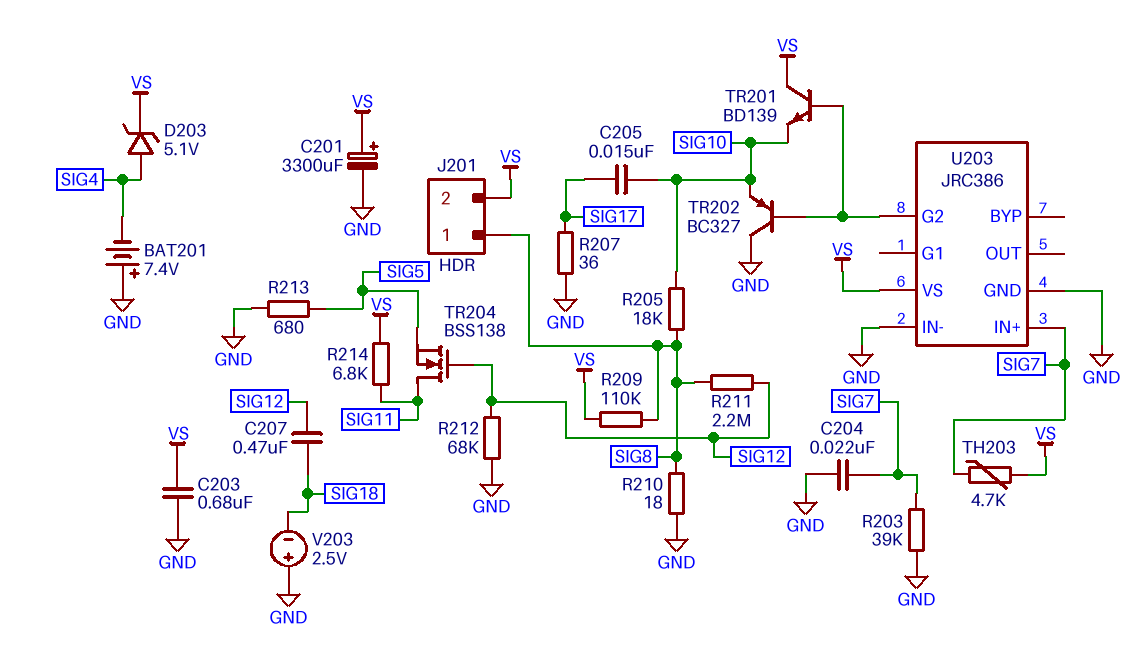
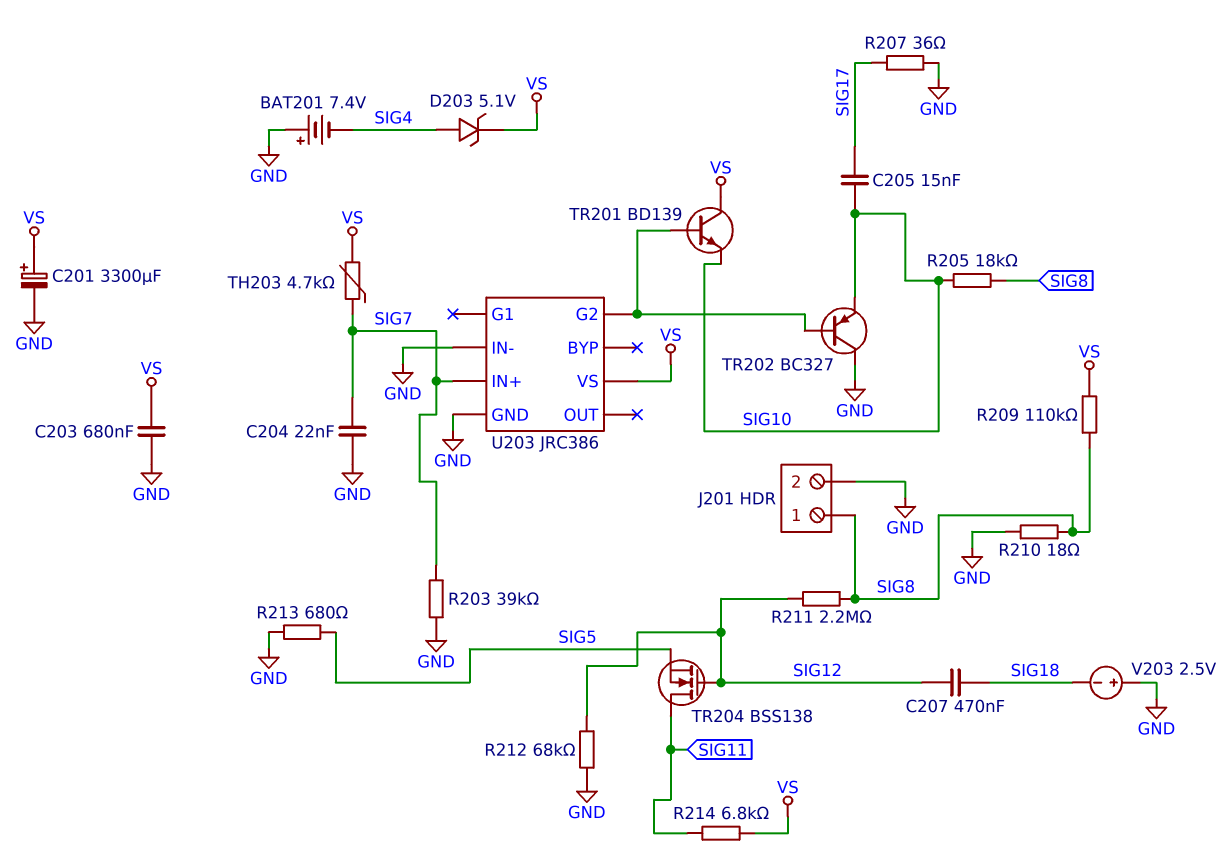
J201 pin 2: VS -> GND

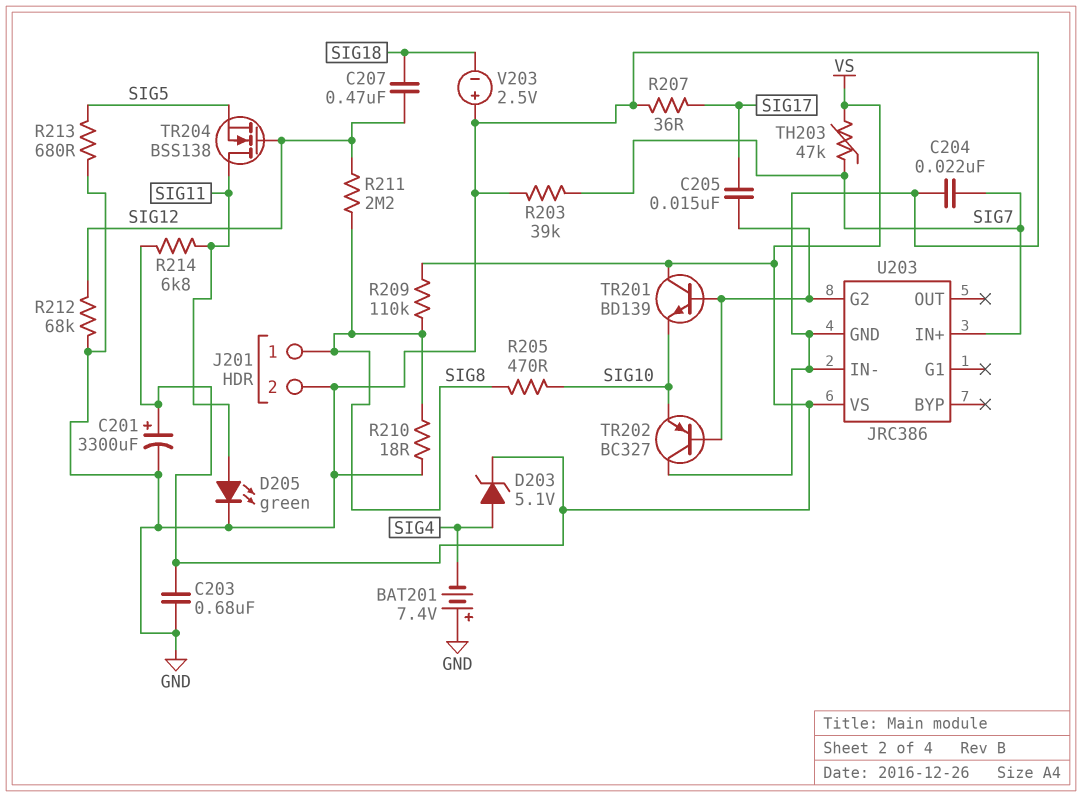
C205: 15nF (SIG10, SIG17) -> 15nF (SIG17, U203/G2)
D205: none -> LED green (A SIG11, K GND)
R205: 18k (SIG8, SIG10) -> 470 (SIG8, SIG10)
TH203: 4.7k (SIG7, VS) -> 47k (SIG7, VS)

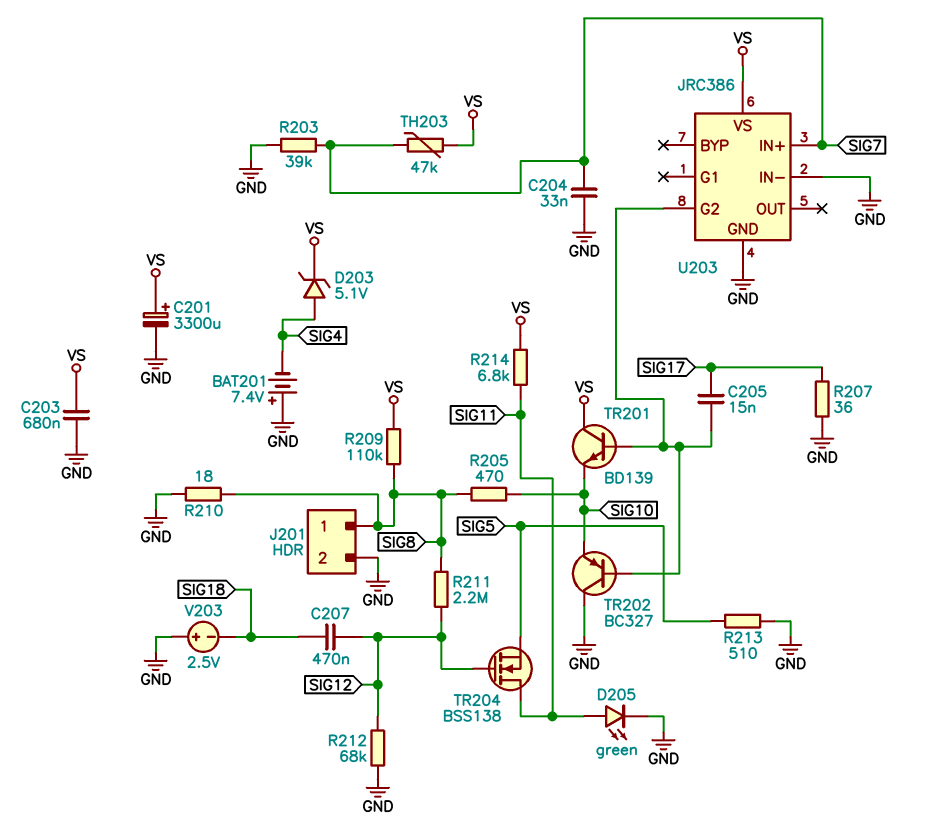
C204: 22nF (GND, SIG7) -> 33nF (GND, SIG7)
R213: 680 (GND, SIG5) -> 510 (GND, SIG5)

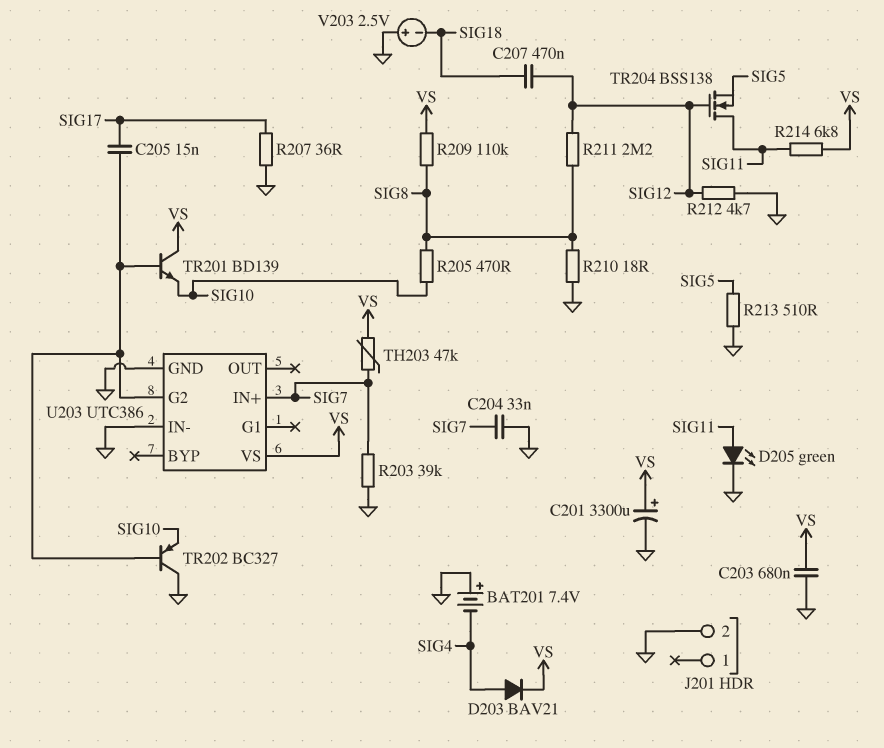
D203: zener 5.1V (A SIG4, K VS) -> diode BAV21 (A SIG4, K VS)
J201 pin 1: SIG8 -> none
R212: 68k (GND, SIG12) -> 4.7k (GND, SIG12)
U203: JRC386 -> UTC386

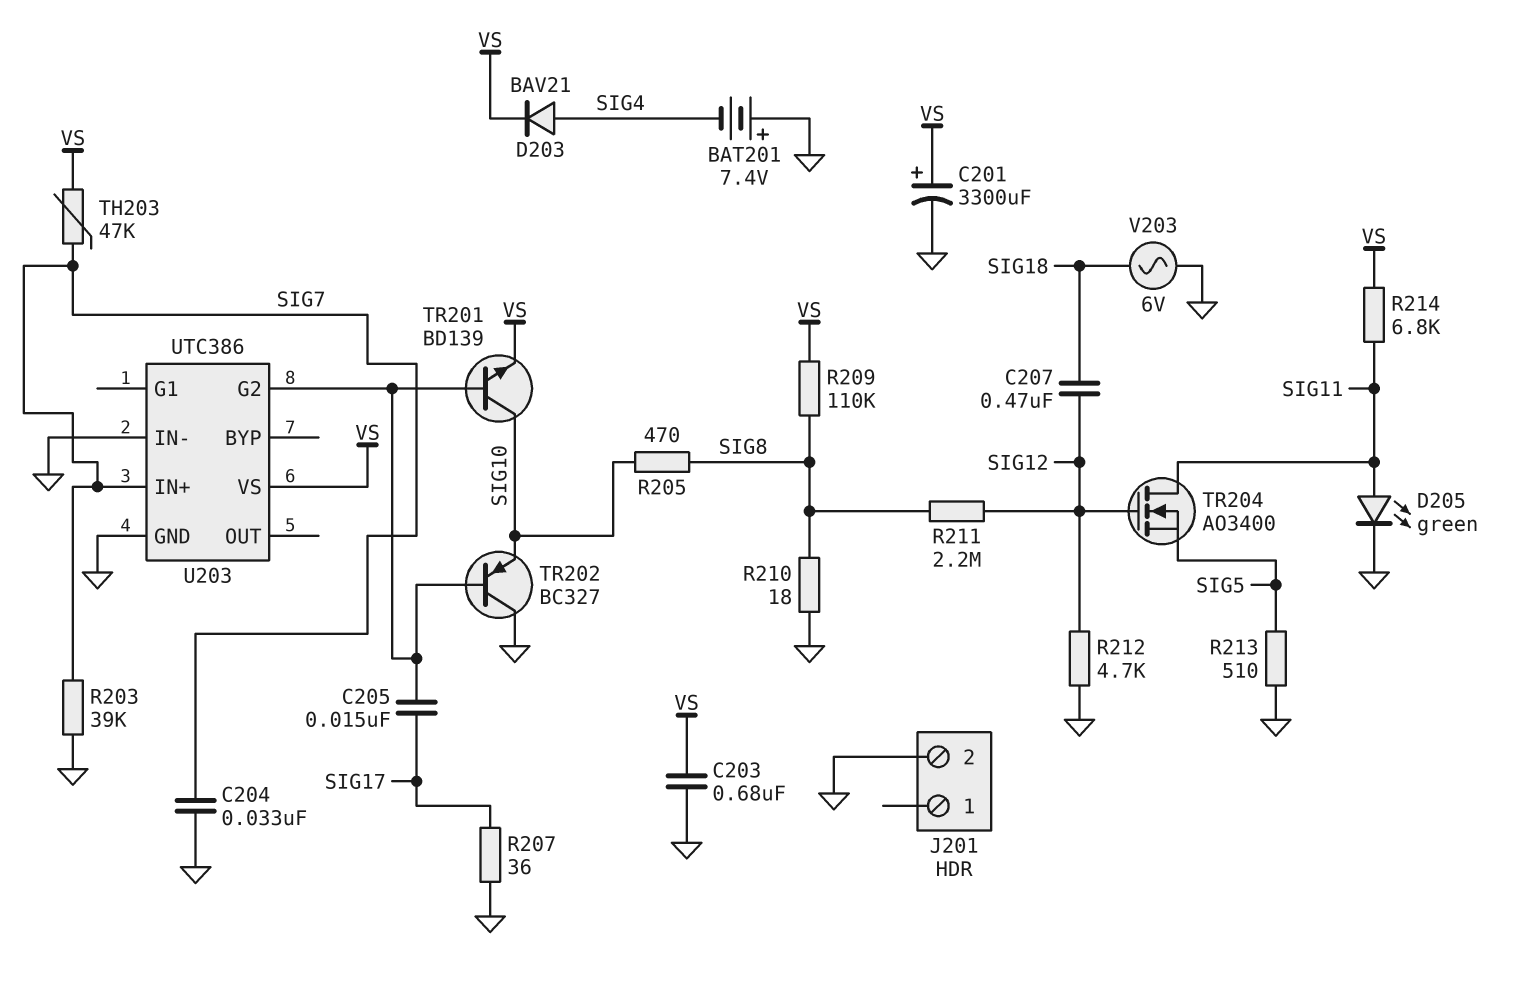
TR201: NPN BD139 (B U203/G2, C VS, E SIG10) -> NPN BD139 (B U203/G2, C SIG10, E VS)
TR204: NMOS BSS138 (G SIG12, D SIG11, S SIG5) -> NMOS AO3400 (G SIG12, D SIG11, S SIG5)
V203: 2.5V (plus GND, minus SIG18) -> AC 6V (GND, SIG18)

